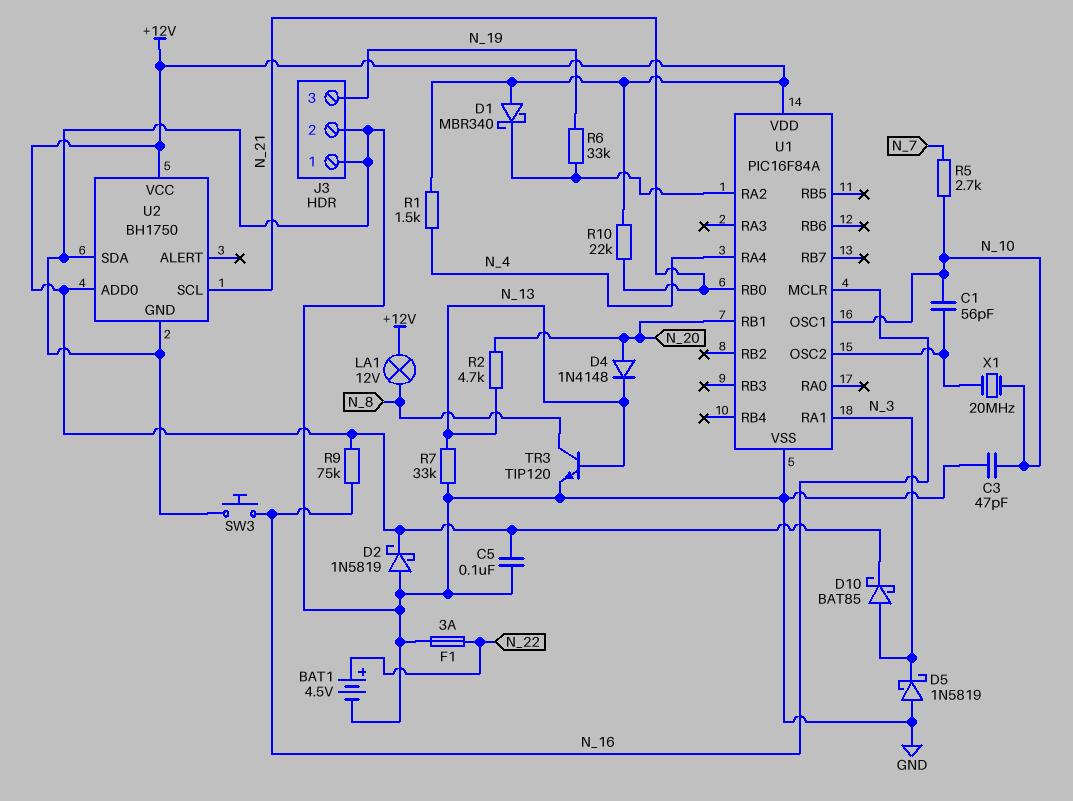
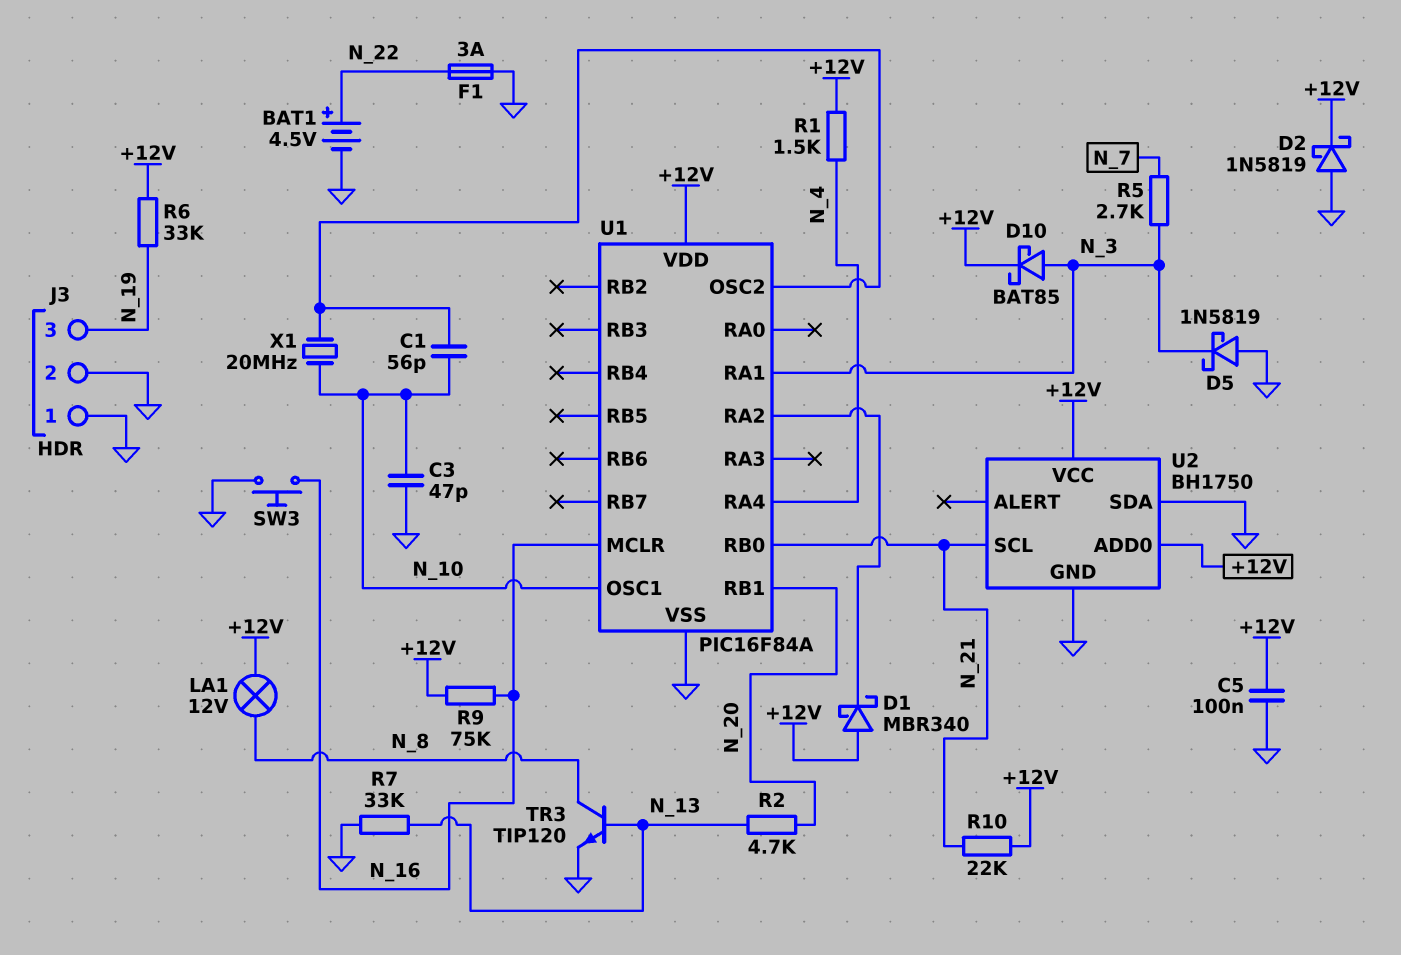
D4: diode 1N4148 (A N_20, K N_13) -> none
R5: 2.7k (N_7, N_10) -> 2.7k (N_3, N_7)
R6: 33k (N_19, U1/RA2) -> 33k (+12V, N_19)

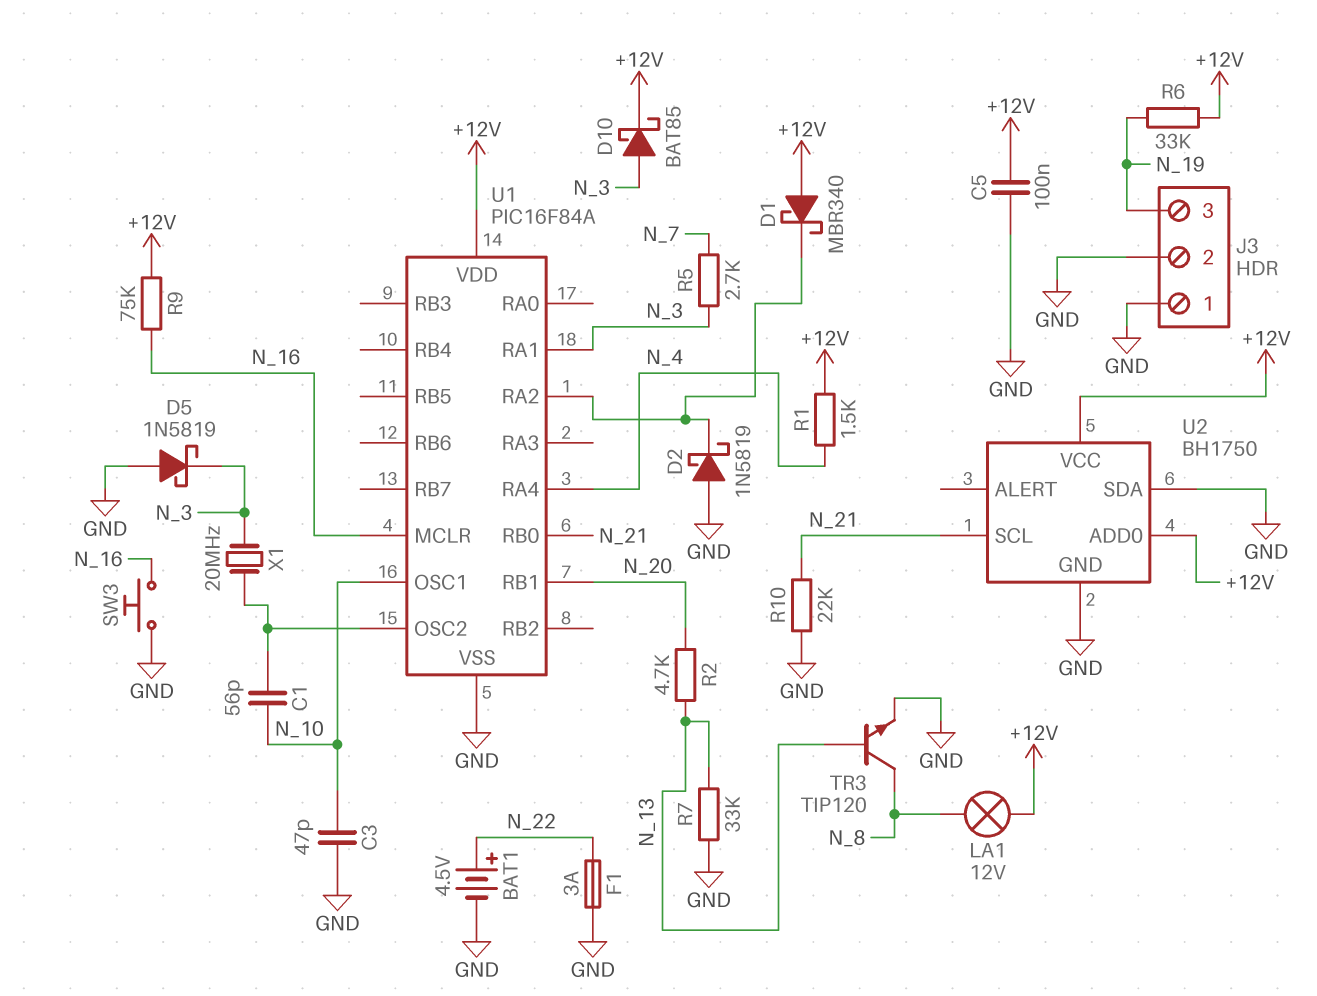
D2: schottky 1N5819 (A GND, K +12V) -> schottky 1N5819 (A GND, K U1/RA2)
R10: 22k (+12V, N_21) -> 22k (GND, N_21)
X1: 20MHz (N_10, U1/OSC2) -> 20MHz (N_3, U1/OSC2)

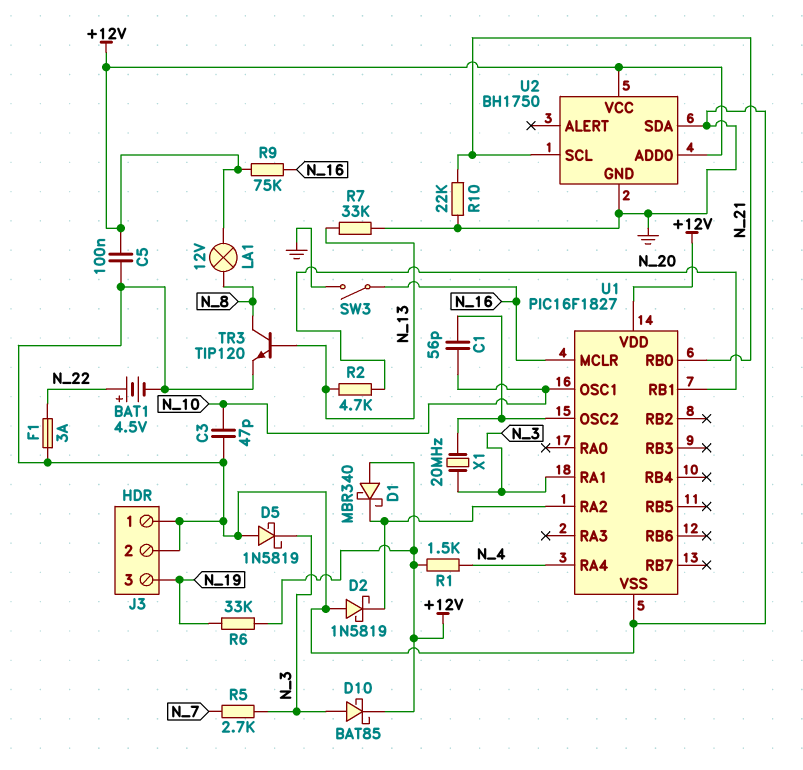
SW3: button (GND, N_16) -> switch (GND, N_16)
U1: PIC16F84A -> PIC16F1827

